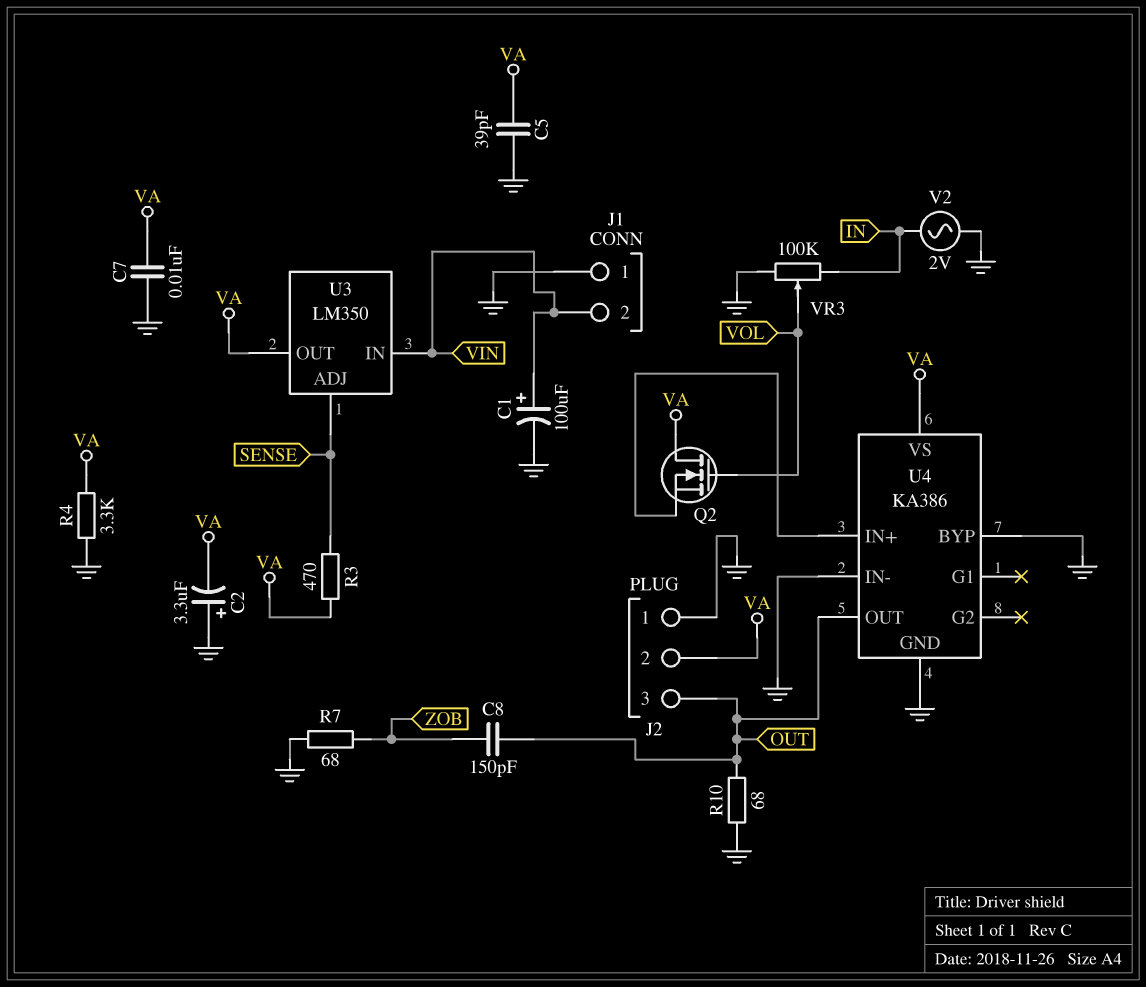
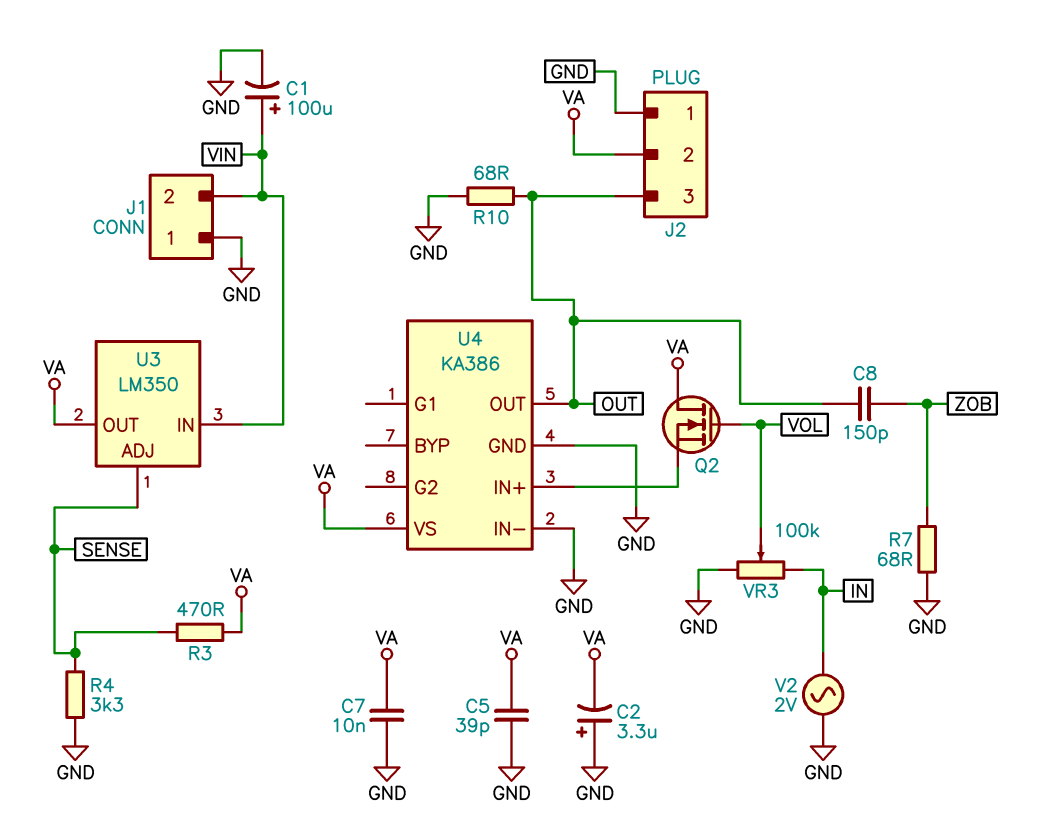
R4: 3.3k (GND, VA) -> 3.3k (GND, SENSE)
U4 pin BYP: GND -> none

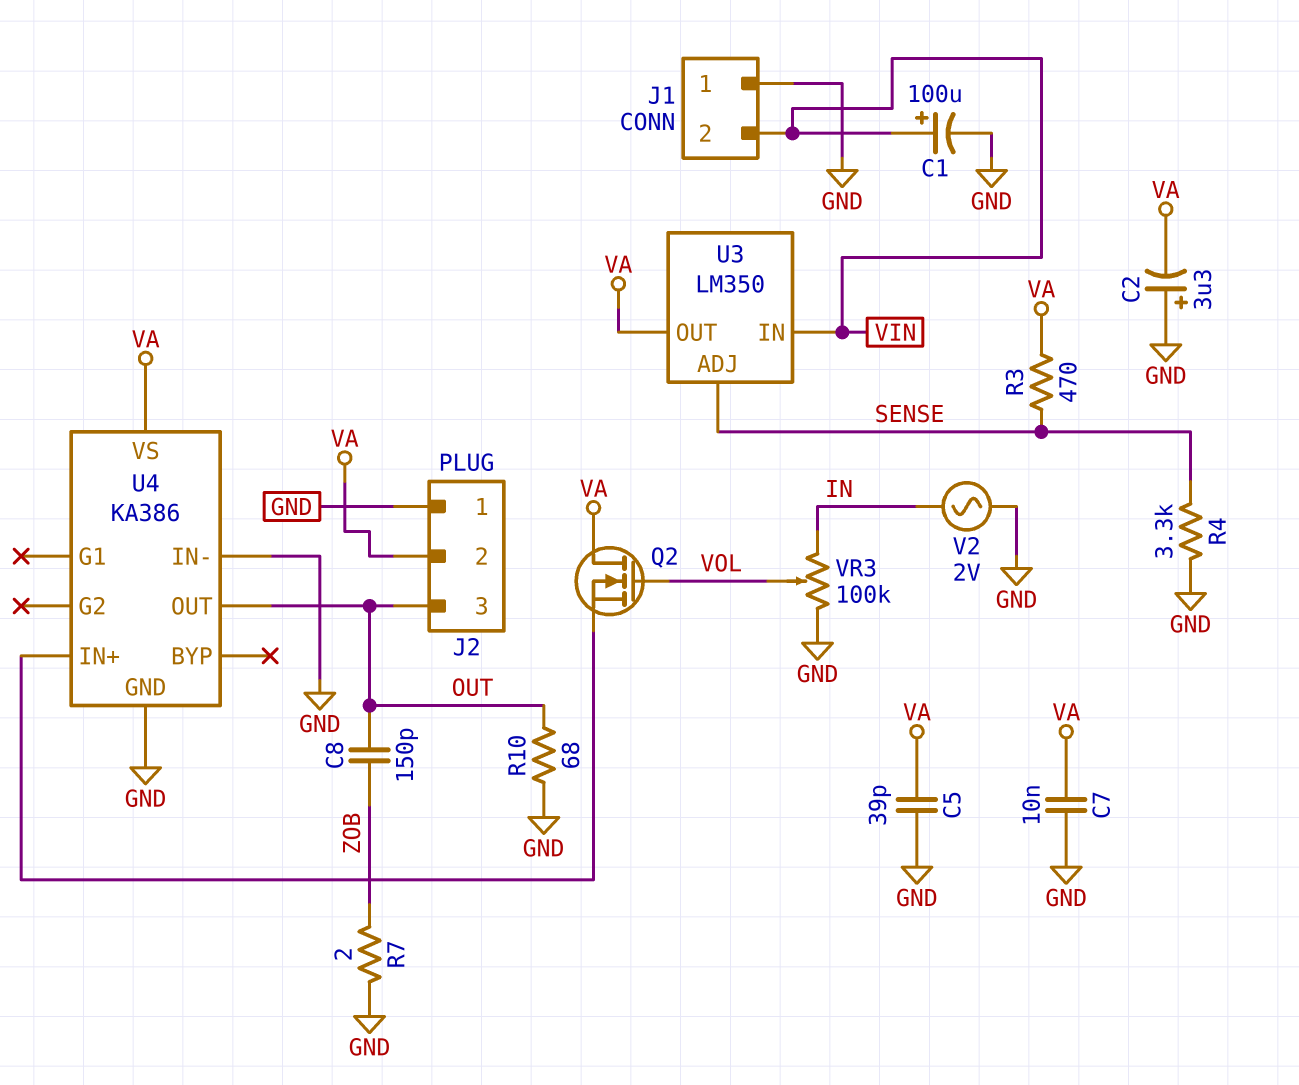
R7: 68 (GND, ZOB) -> 2 (GND, ZOB)

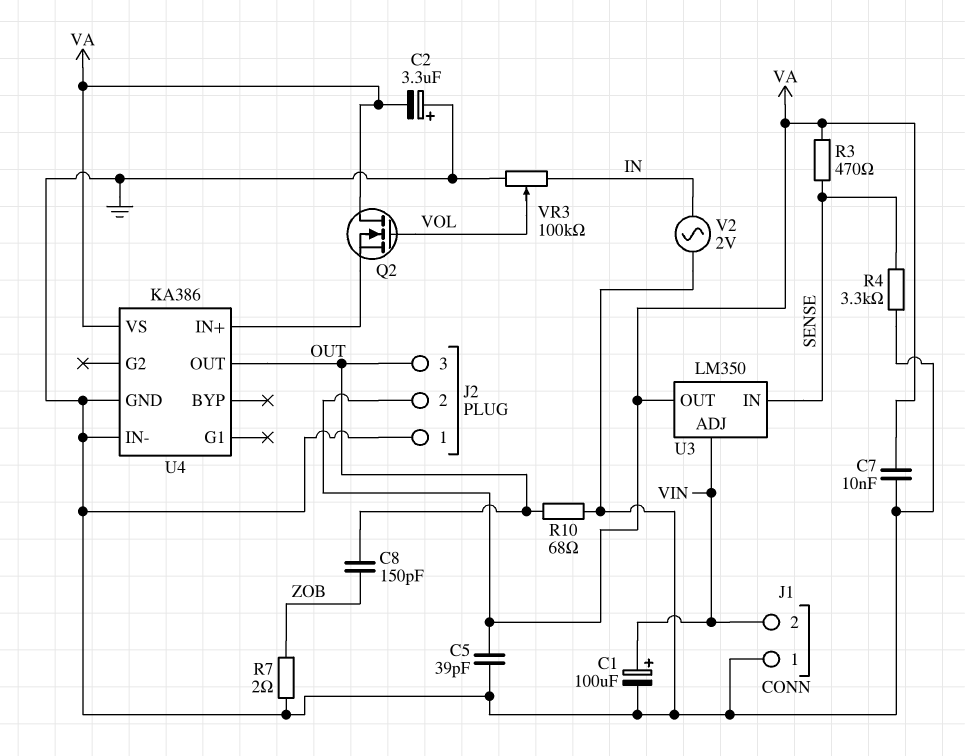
U3 pin ADJ: SENSE -> VIN
U3 pin IN: VIN -> SENSE

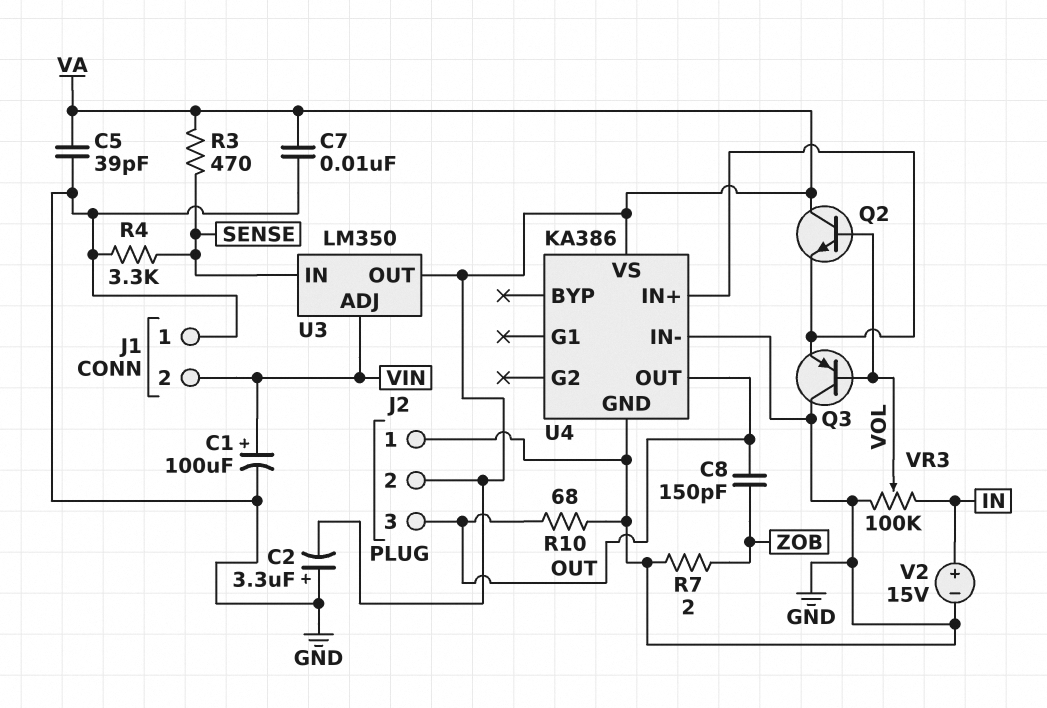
Q2: NMOS (G VOL, D VA, S U4/IN+) -> NPN (B VOL, C VA, E U4/IN+)
Q3: none -> PNP (B VOL, C GND, E U4/IN+)
V2: AC 2V (GND, IN) -> 15V (plus IN, minus GND)

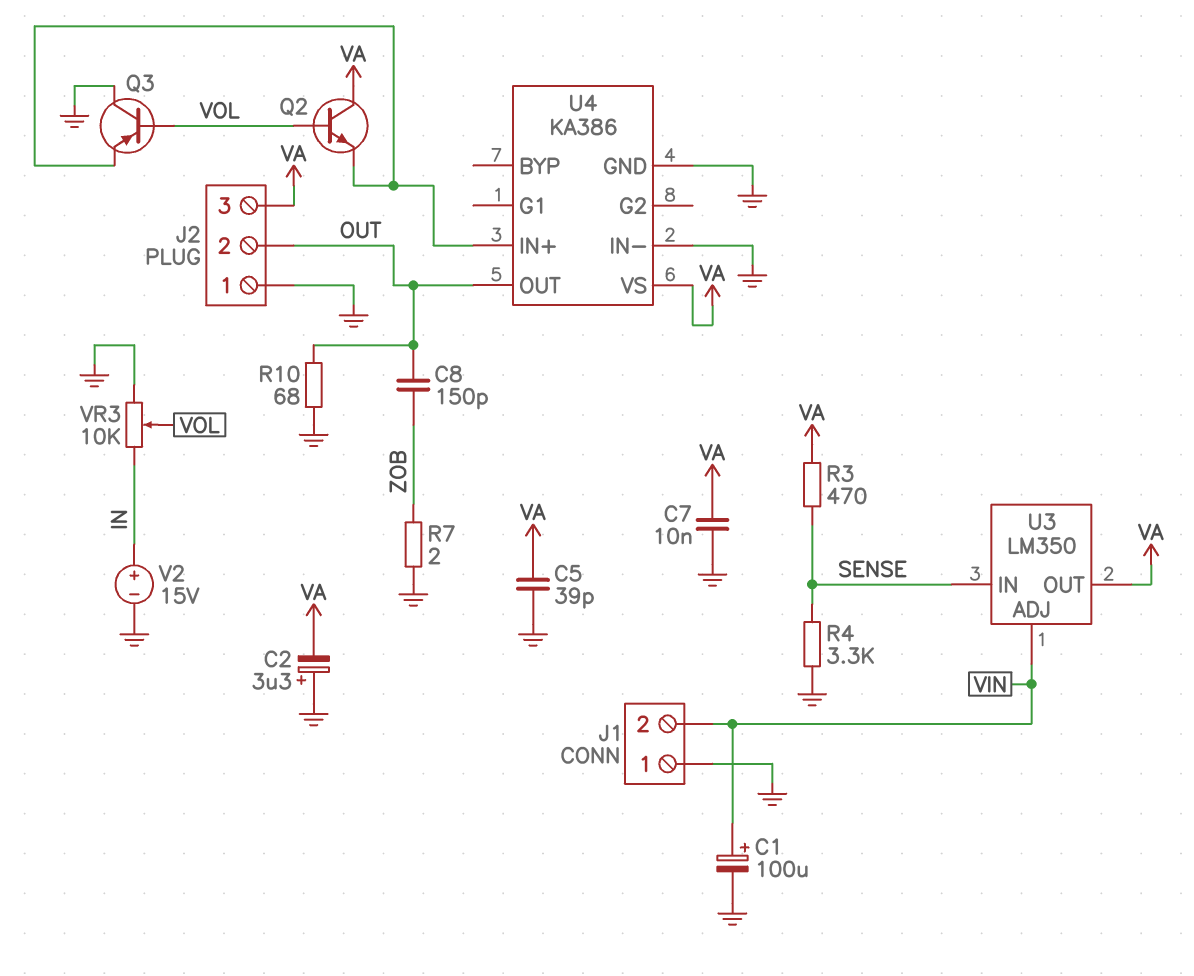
J2 pin 2: VA -> OUT
J2 pin 3: OUT -> VA
VR3: 100k (GND, IN, wiper VOL) -> 10k (GND, IN, wiper VOL)

